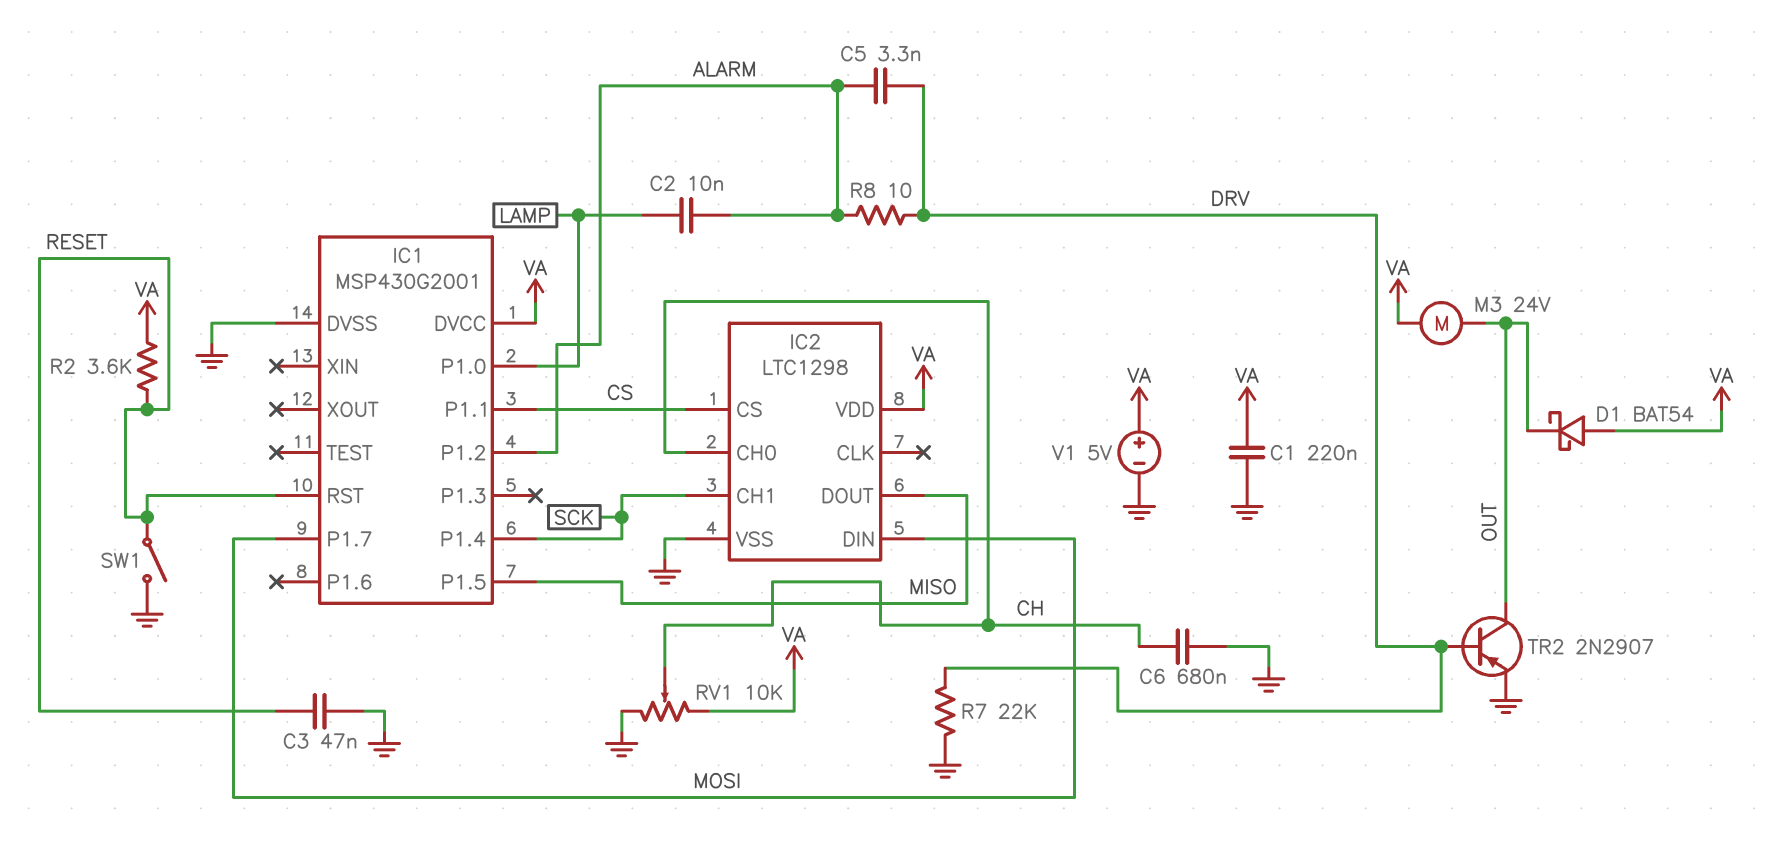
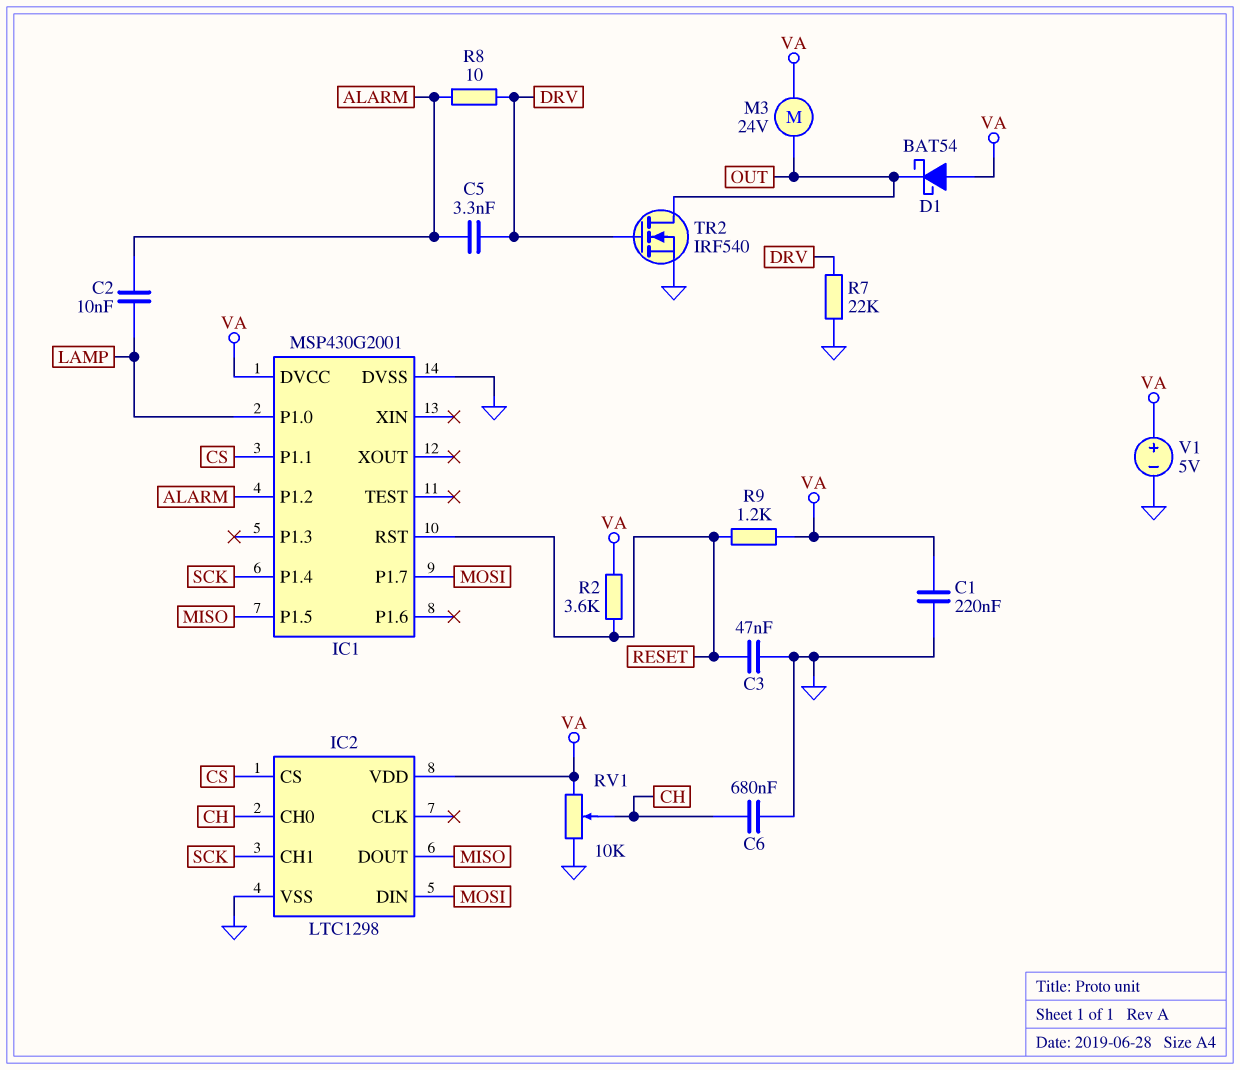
R9: none -> 1.2k (RESET, VA)
SW1: switch (GND, RESET) -> none
TR2: PNP 2N2907 (B DRV, C OUT, E GND) -> NMOS IRF540 (G DRV, D OUT, S GND)

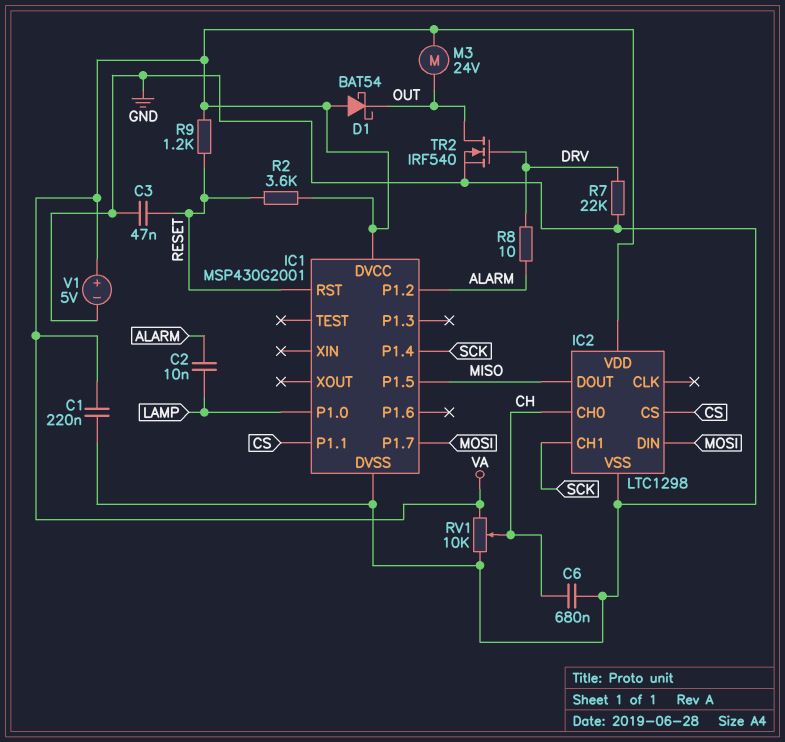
C5: 3.3nF (ALARM, DRV) -> none

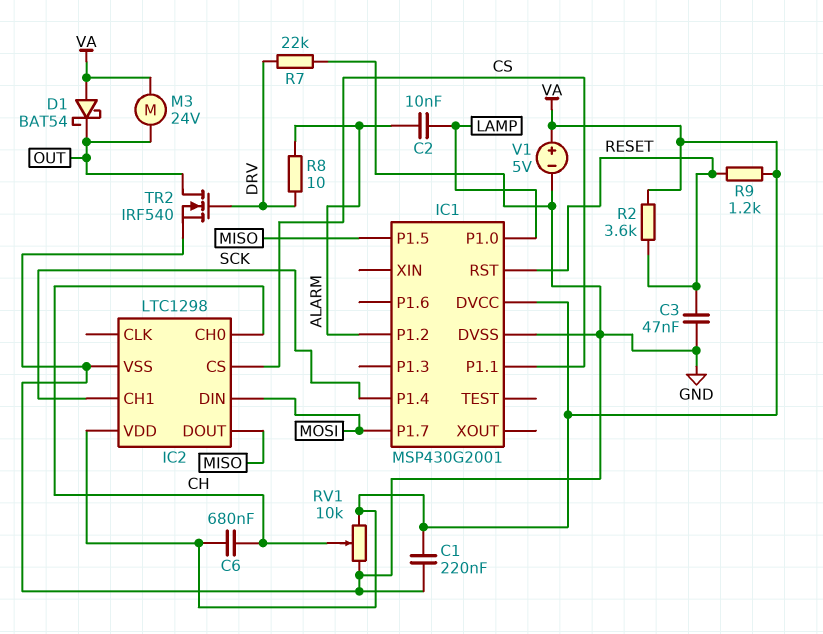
C6: 680nF (CH, GND) -> 680nF (CH, VA)

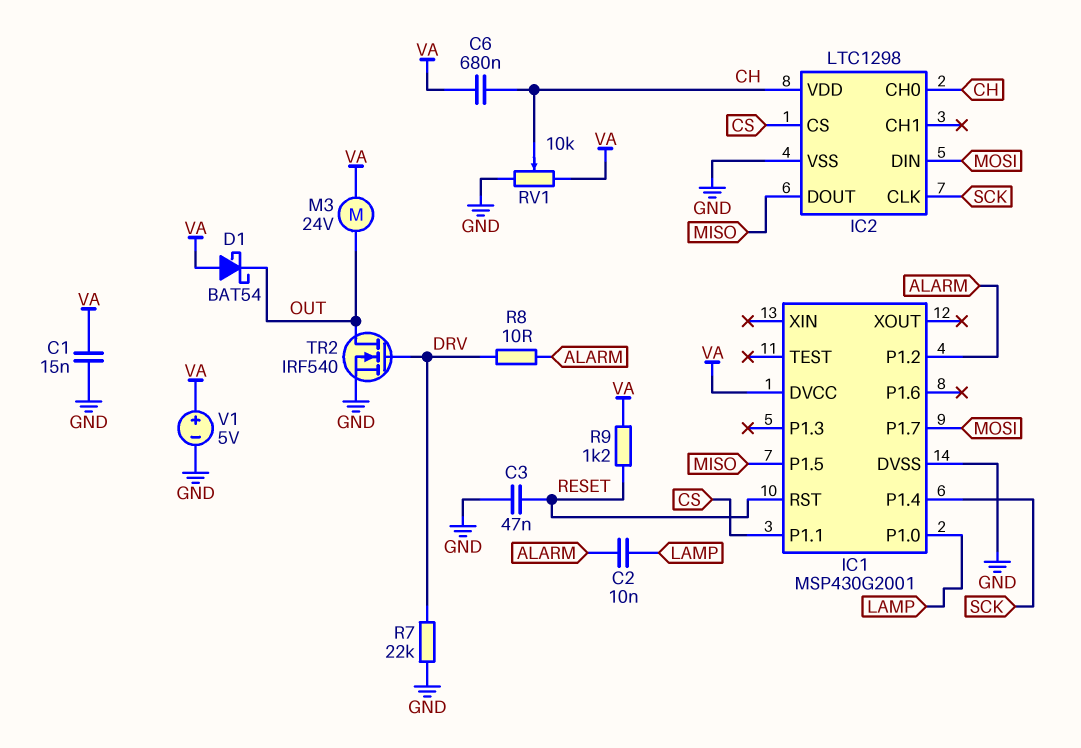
C1: 220nF (GND, VA) -> 15nF (GND, VA)
IC2 pin CH1: SCK -> none
IC2 pin CLK: none -> SCK
IC2 pin VDD: VA -> CH
R2: 3.6k (RESET, VA) -> none

